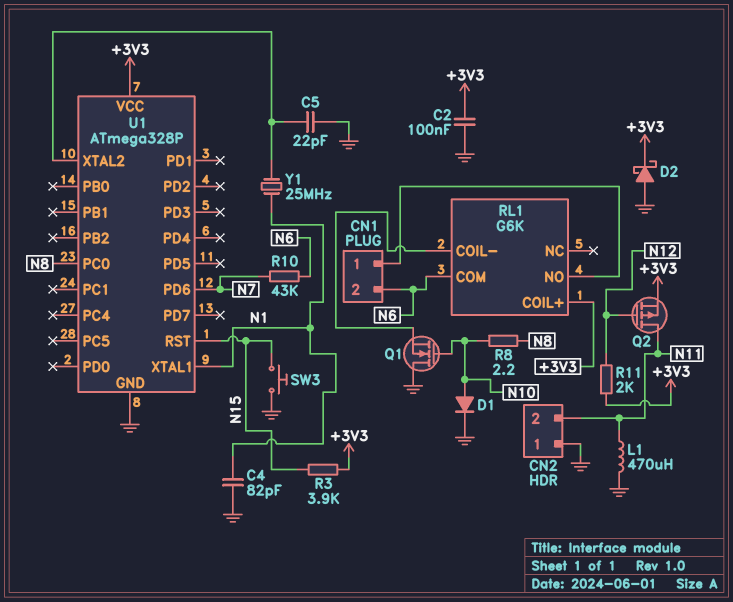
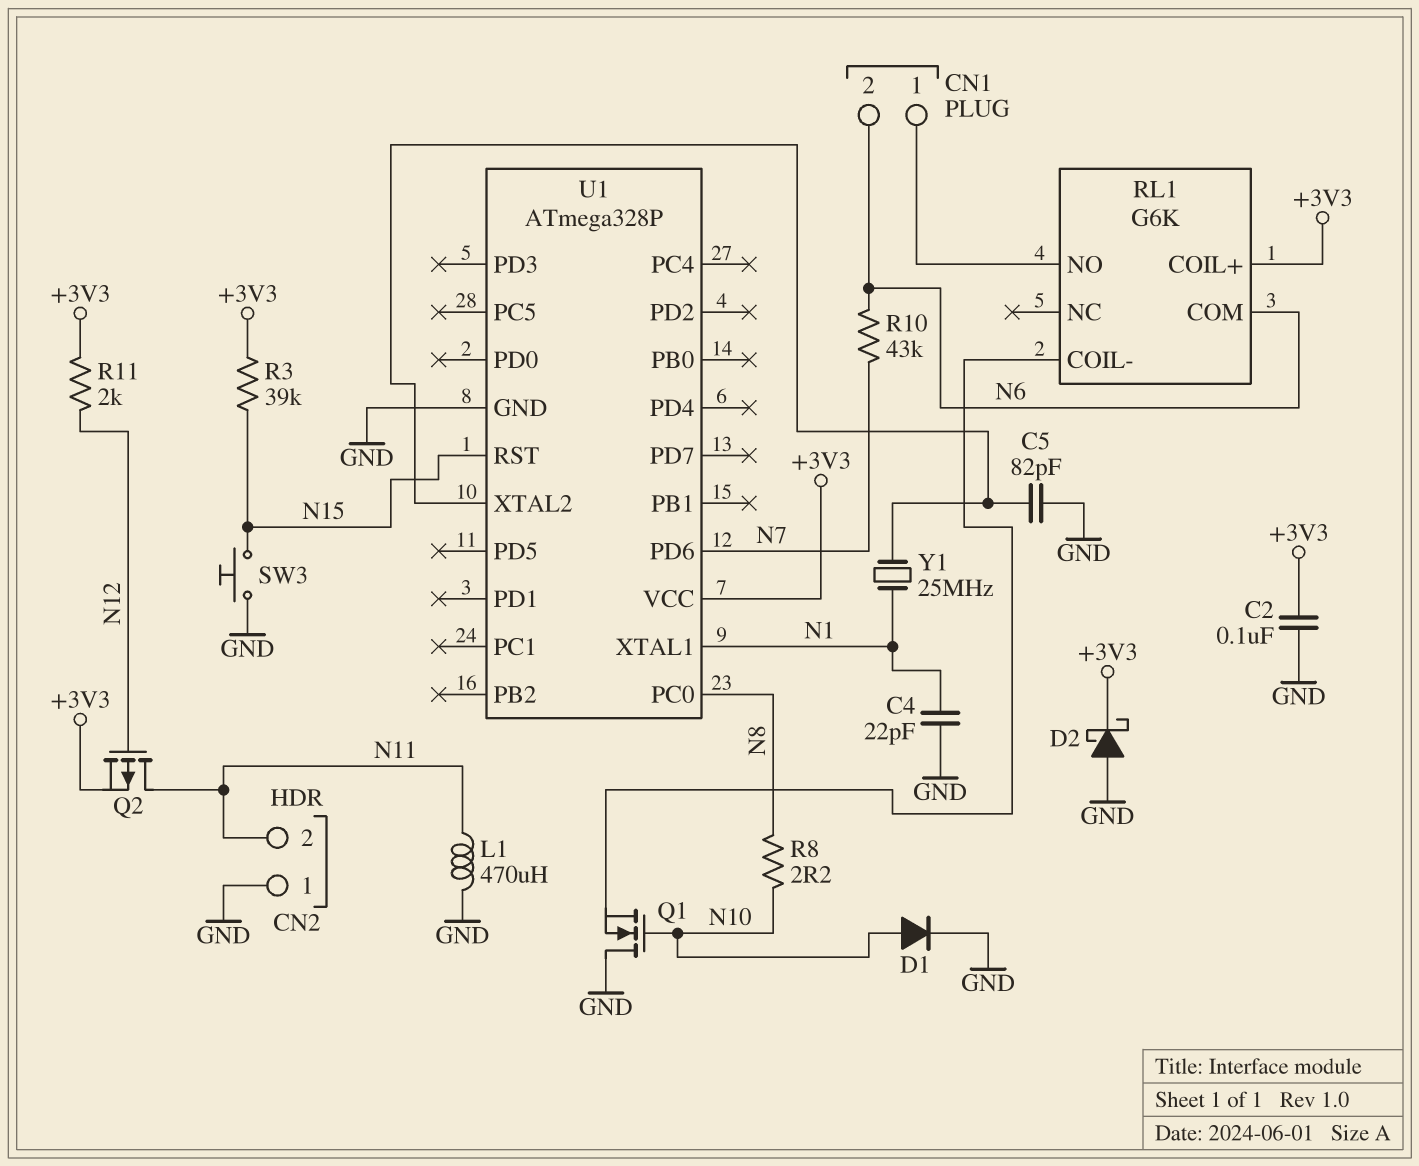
C4: 82pF (GND, N1) -> 22pF (GND, N1)
C5: 22pF (GND, U1/XTAL2) -> 82pF (GND, U1/XTAL2)
R3: 3.9k (+3V3, N15) -> 39k (+3V3, N15)

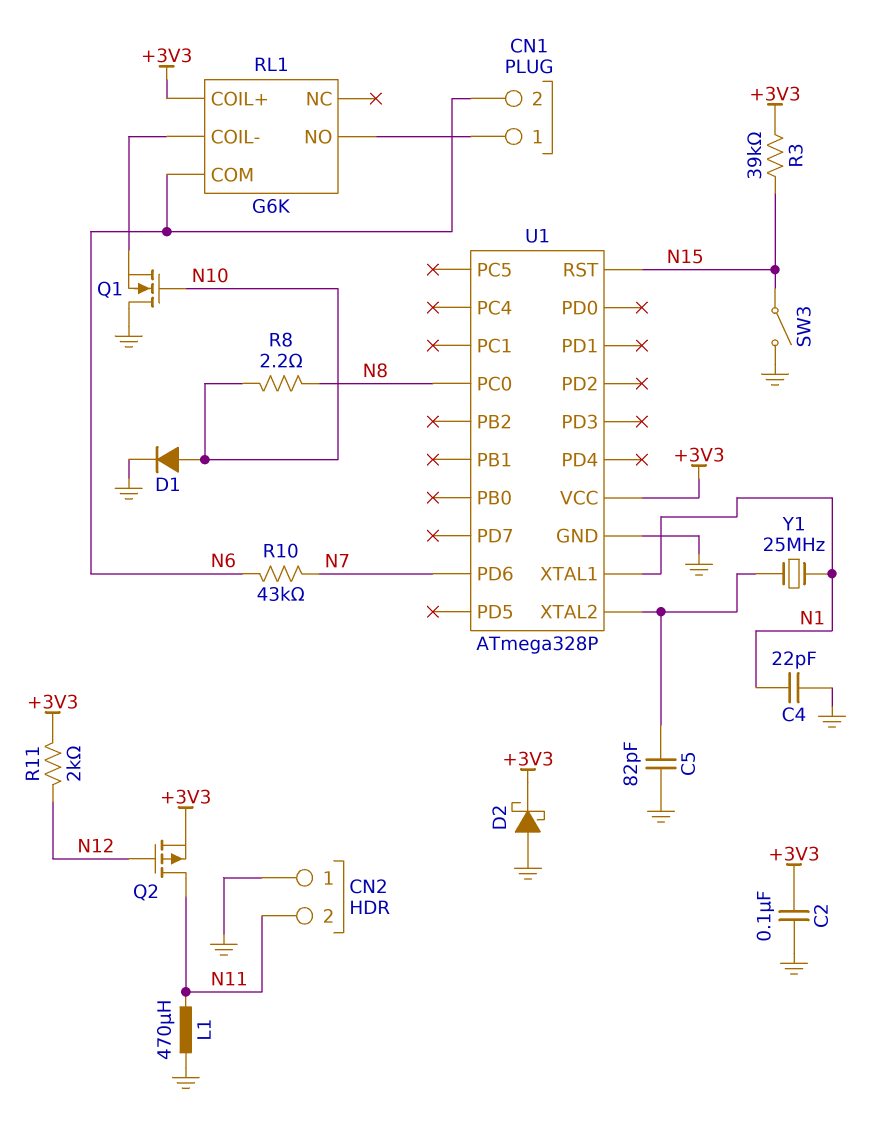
SW3: button (GND, N15) -> switch (GND, N15)

